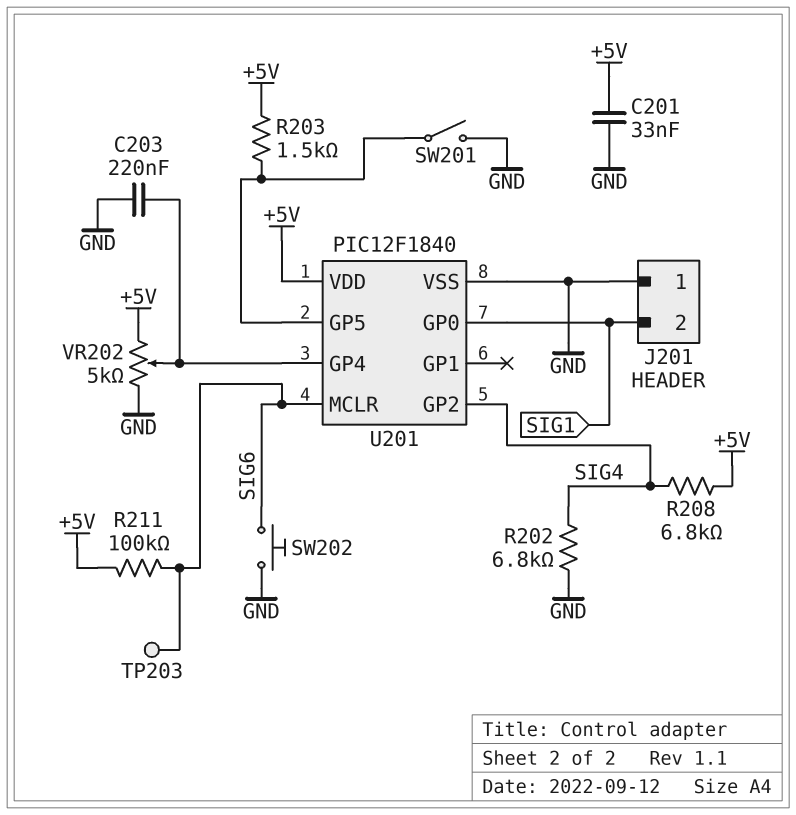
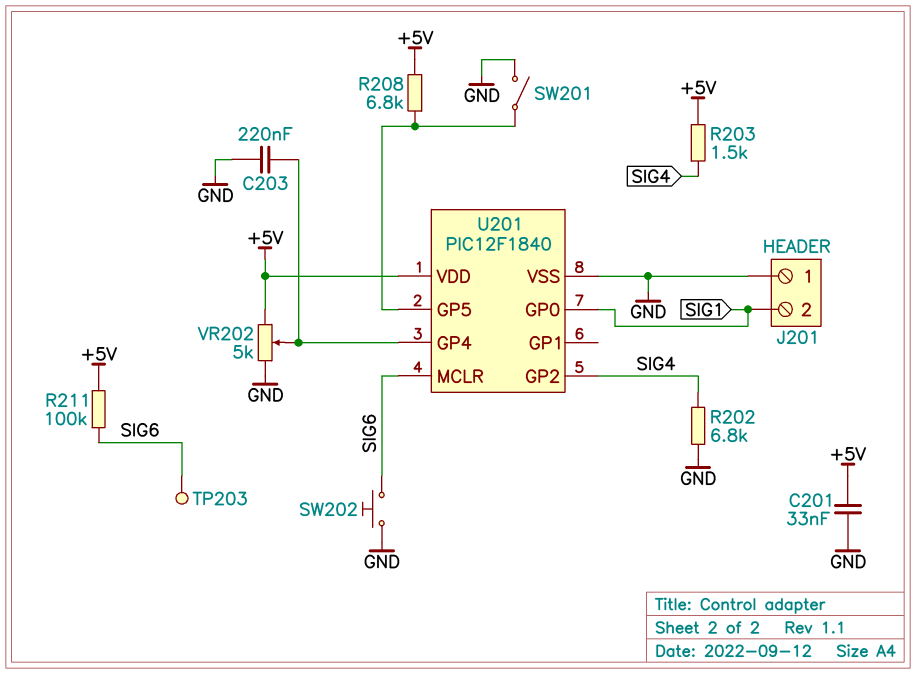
R203: 1.5k (+5V, U201/GP5) -> 1.5k (+5V, SIG4)
R208: 6.8k (+5V, SIG4) -> 6.8k (+5V, U201/GP5)

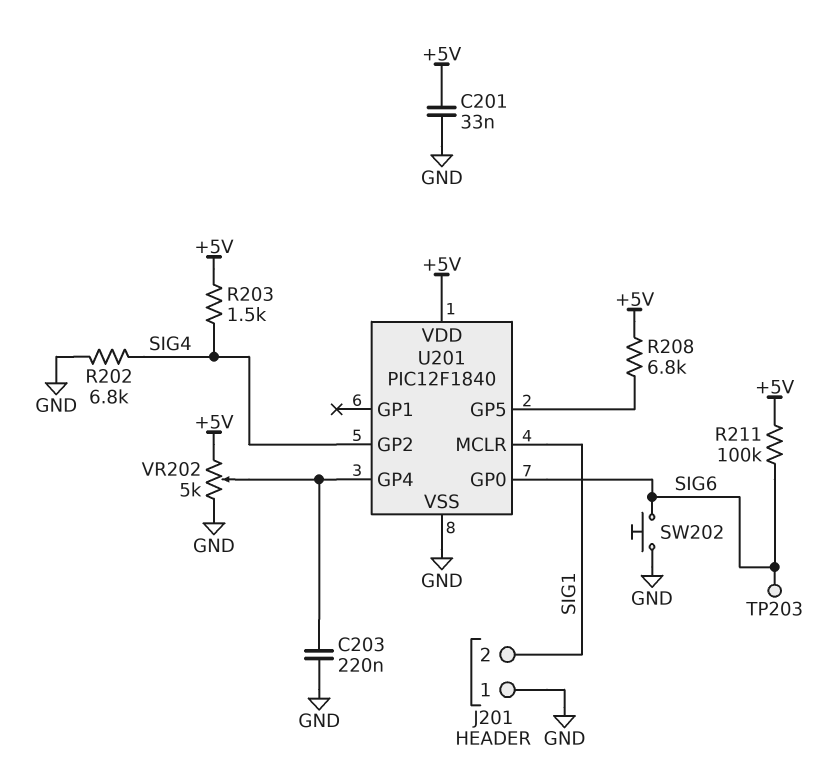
SW201: switch (GND, U201/GP5) -> none
U201 pin GP0: SIG1 -> SIG6
U201 pin MCLR: SIG6 -> SIG1

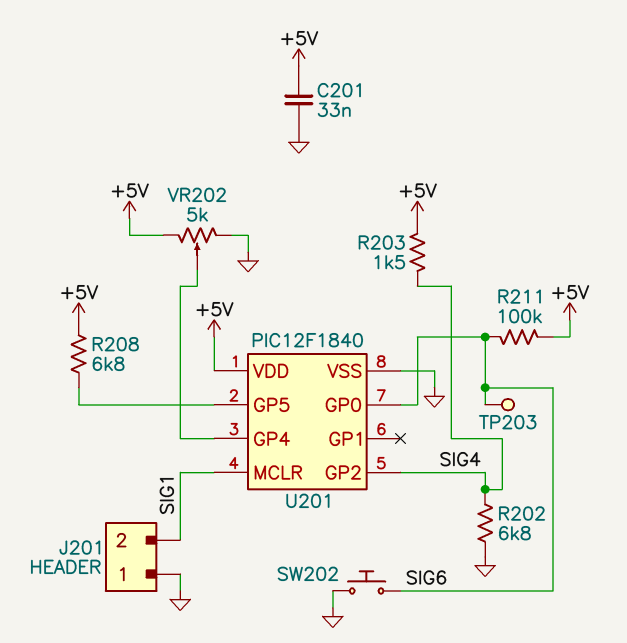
C203: 220nF (GND, U201/GP4) -> none

